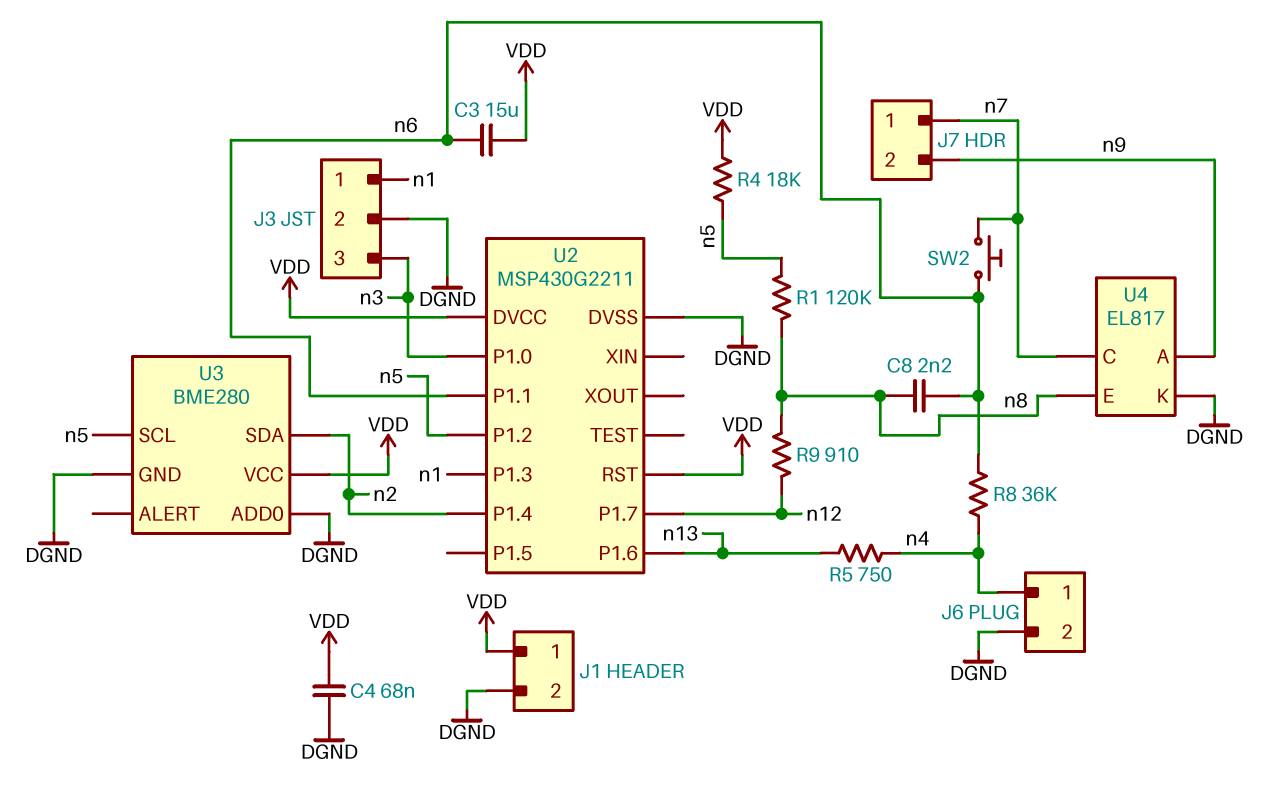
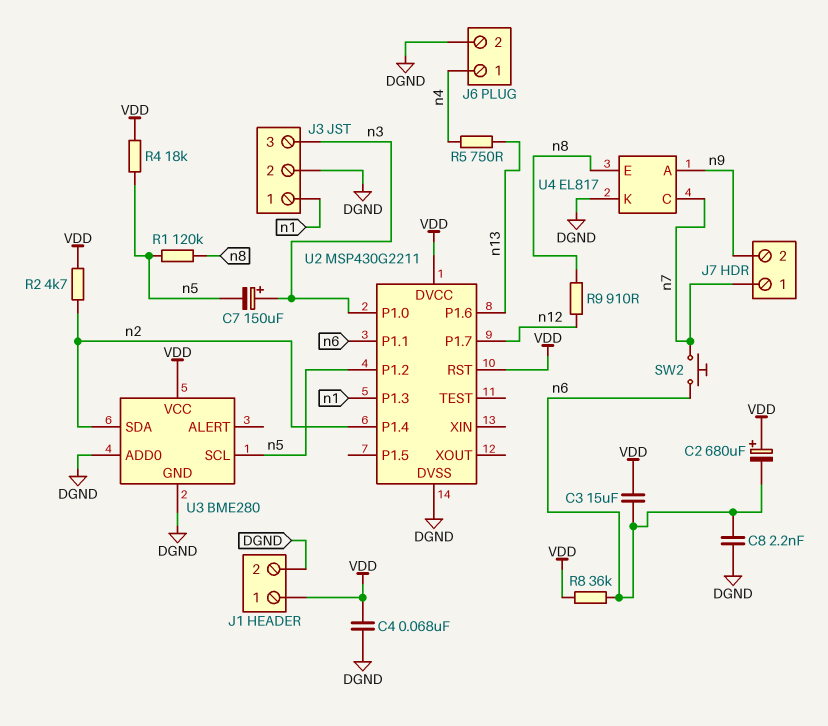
C2: none -> 680uF (plus VDD, minus n6)
C7: none -> 150uF (plus n3, minus n5)
C8: 2.2nF (n6, n8) -> 2.2nF (DGND, n6)
R2: none -> 4.7k (VDD, n2)
R8: 36k (n4, n6) -> 36k (VDD, n6)

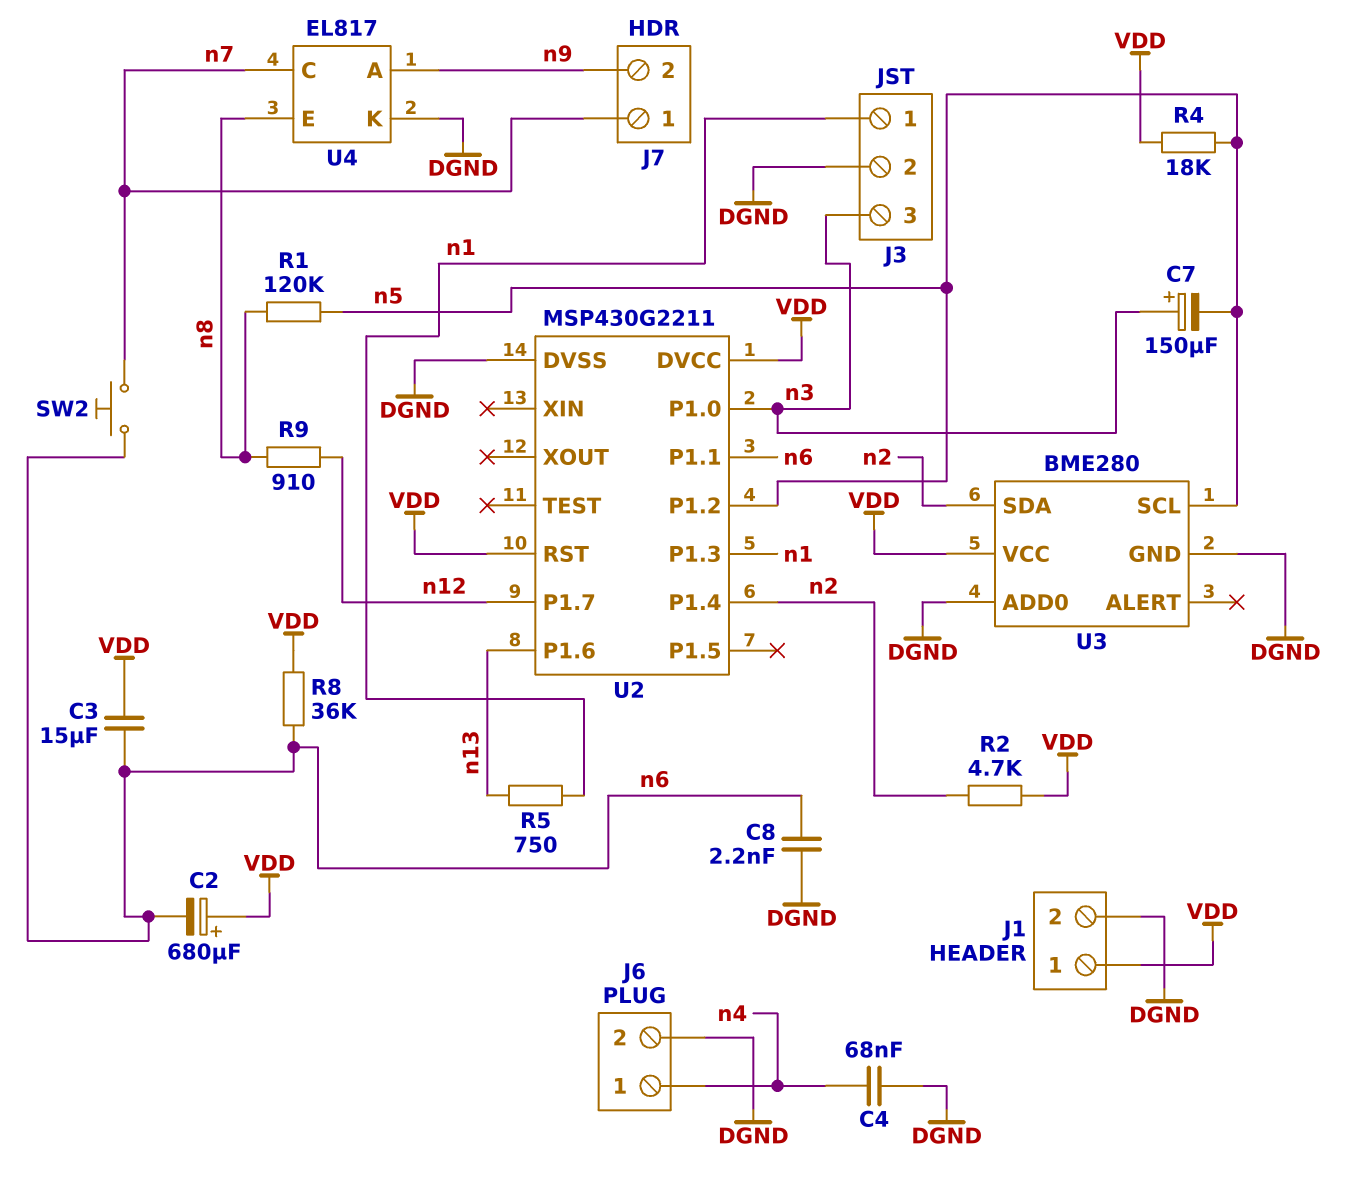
C4: 68nF (DGND, VDD) -> 68nF (DGND, n4)
R5: 750 (n4, n13) -> 750 (n1, n13)

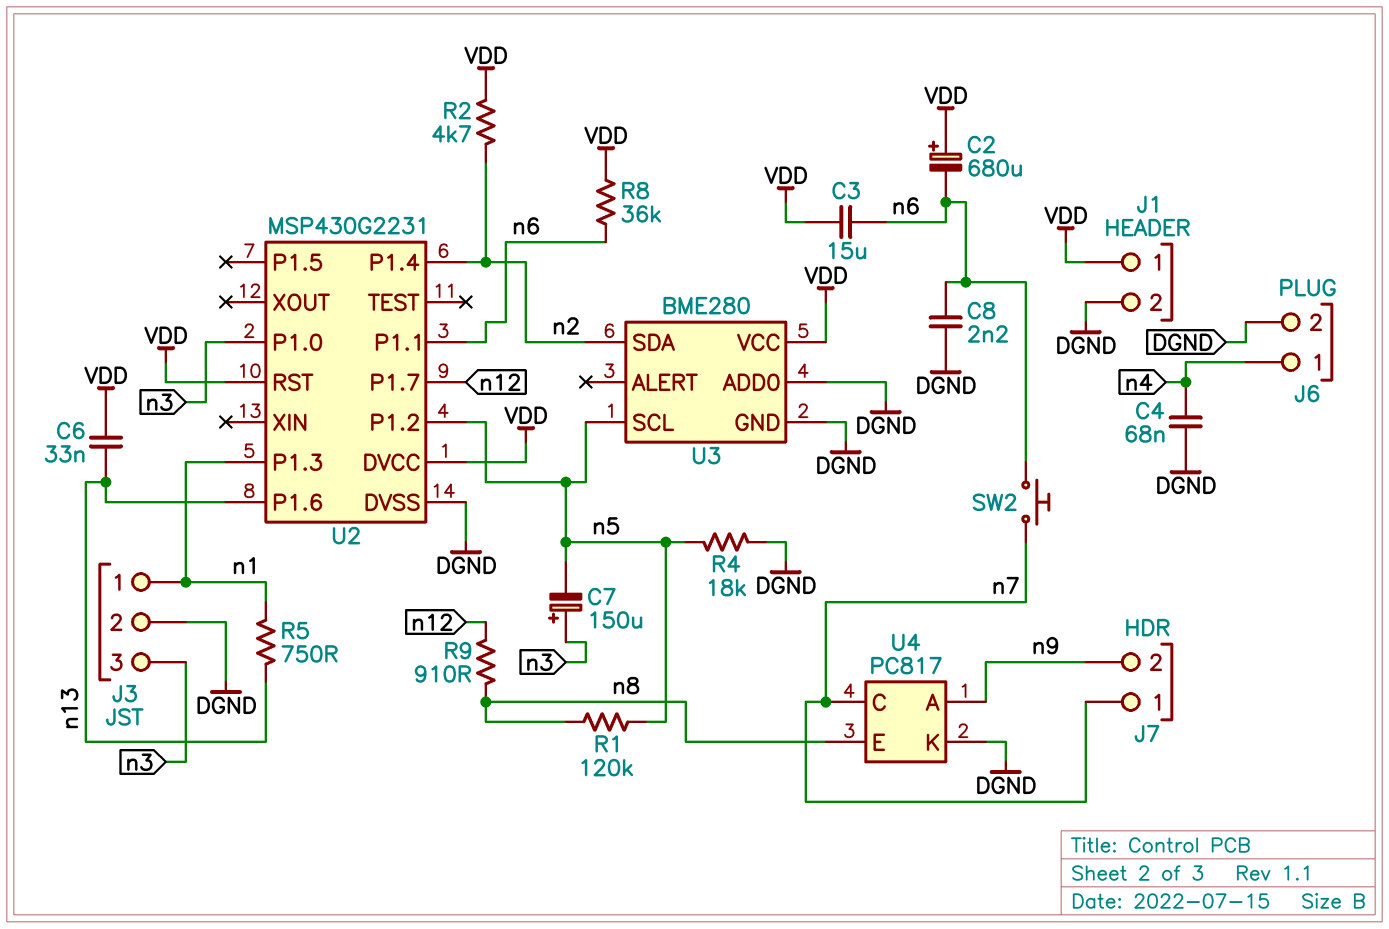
C6: none -> 33nF (VDD, n13)
R4: 18k (VDD, n5) -> 18k (DGND, n5)
U2: MSP430G2211 -> MSP430G2231
U4: EL817 -> PC817

